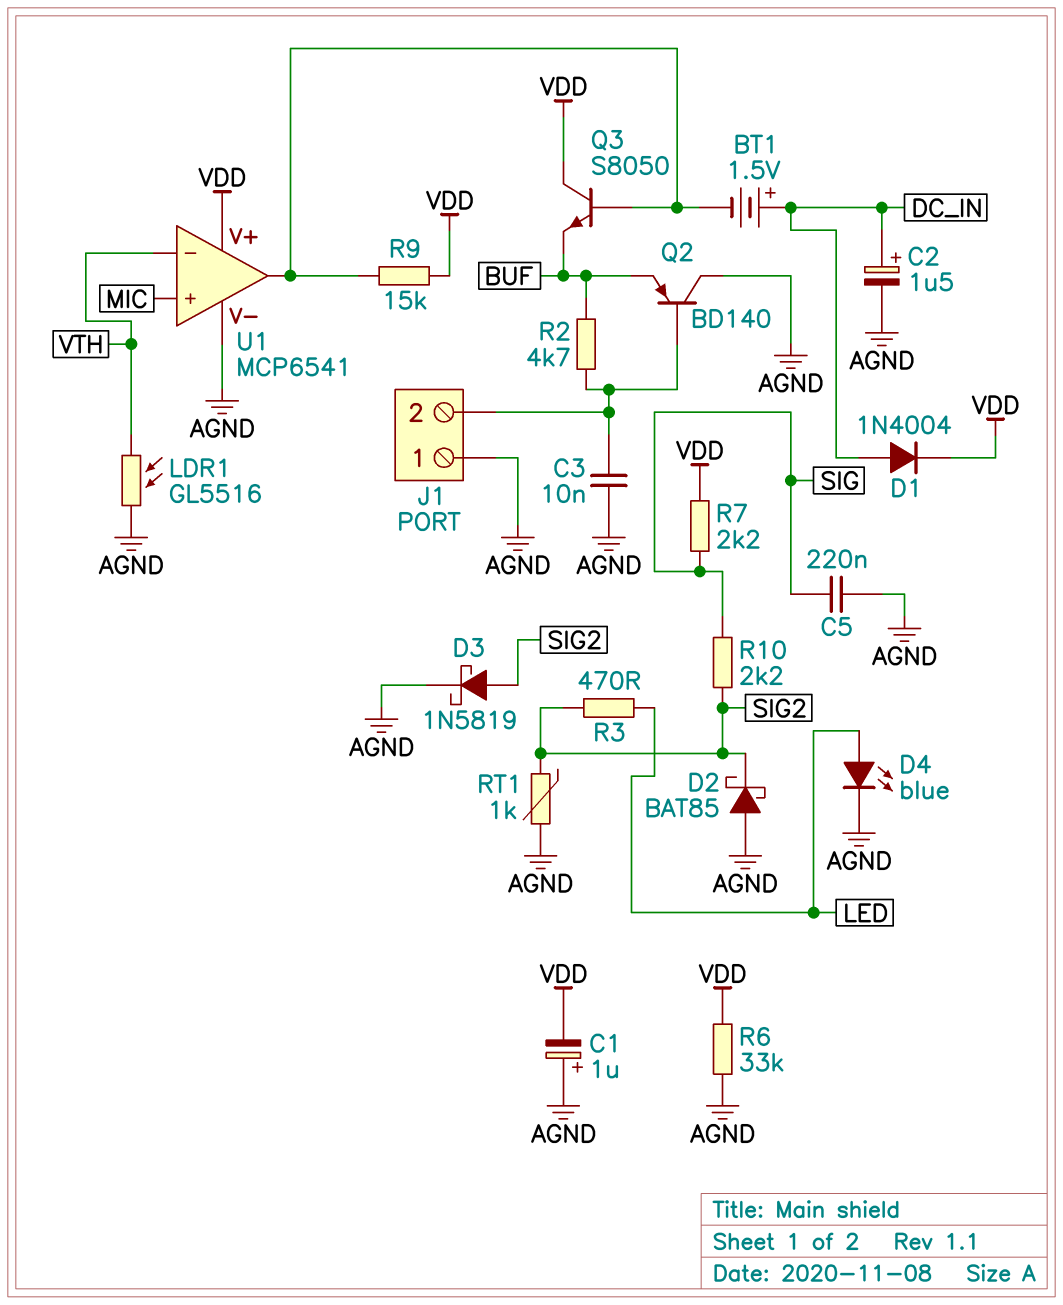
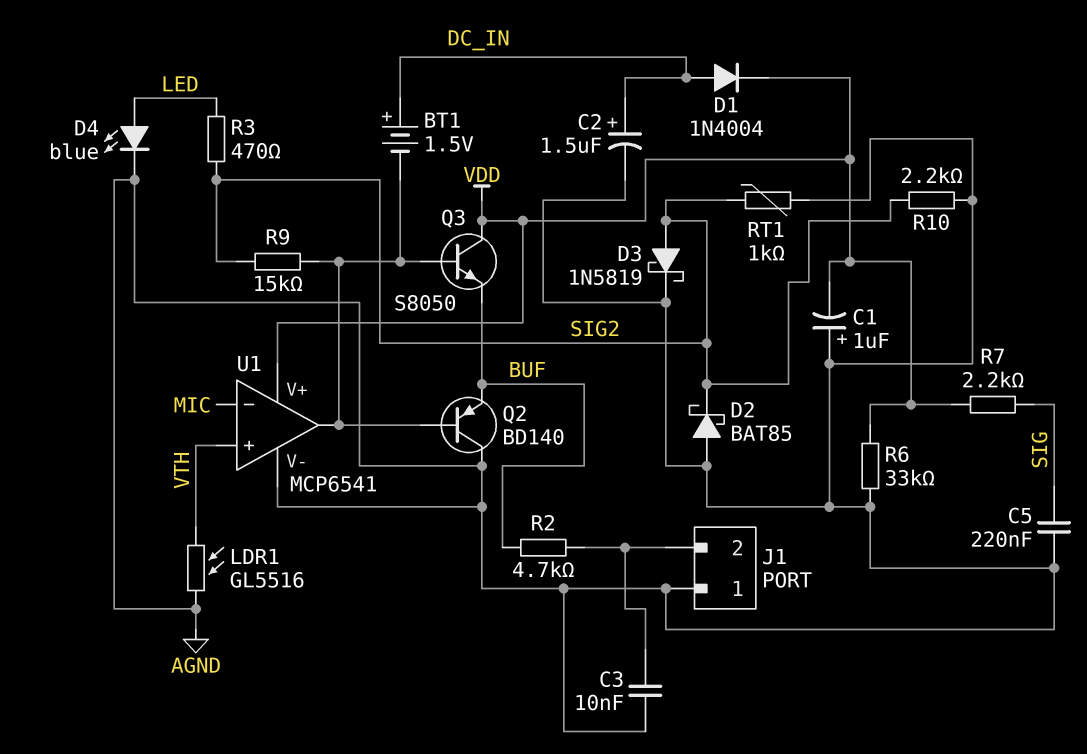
Q2: PNP BD140 (B J1/2, C AGND, E BUF) -> PNP BD140 (B U1/out, C AGND, E BUF)
R9: 15k (U1/out, VDD) -> 15k (SIG2, U1/out)
R10: 2.2k (SIG, SIG2) -> 2.2k (AGND, SIG2)
U1 pin in+: MIC -> VTH
U1 pin in-: VTH -> MIC

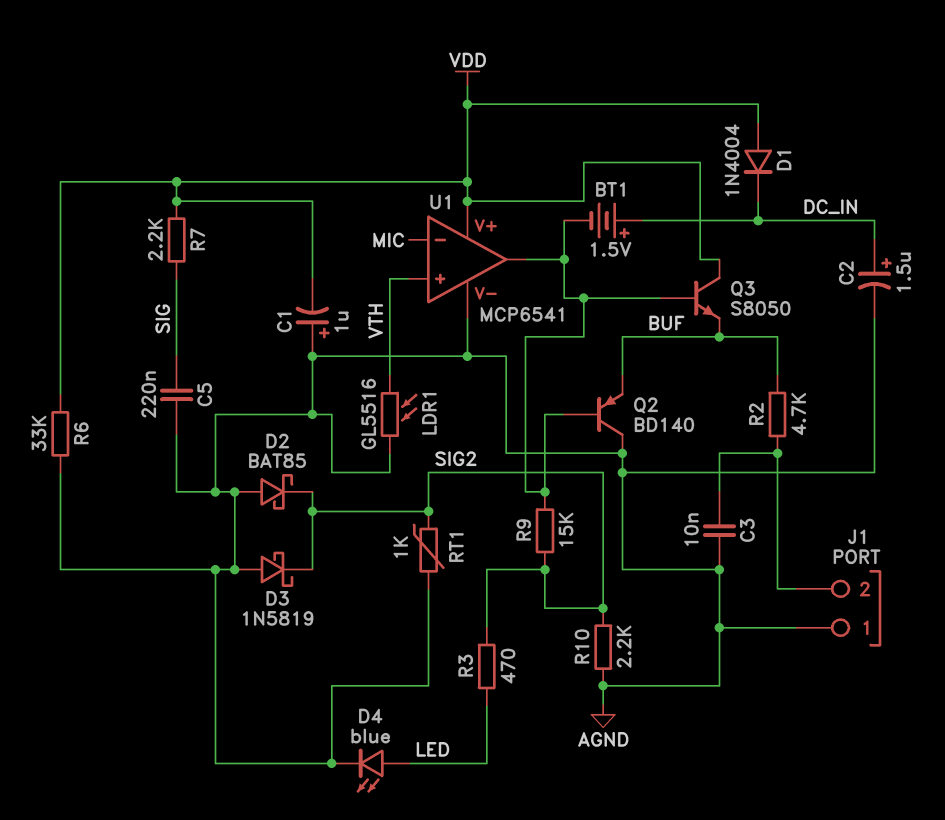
D1: diode 1N4004 (A DC_IN, K VDD) -> diode 1N4004 (A VDD, K DC_IN)
D3: schottky 1N5819 (A SIG2, K AGND) -> schottky 1N5819 (A AGND, K SIG2)

